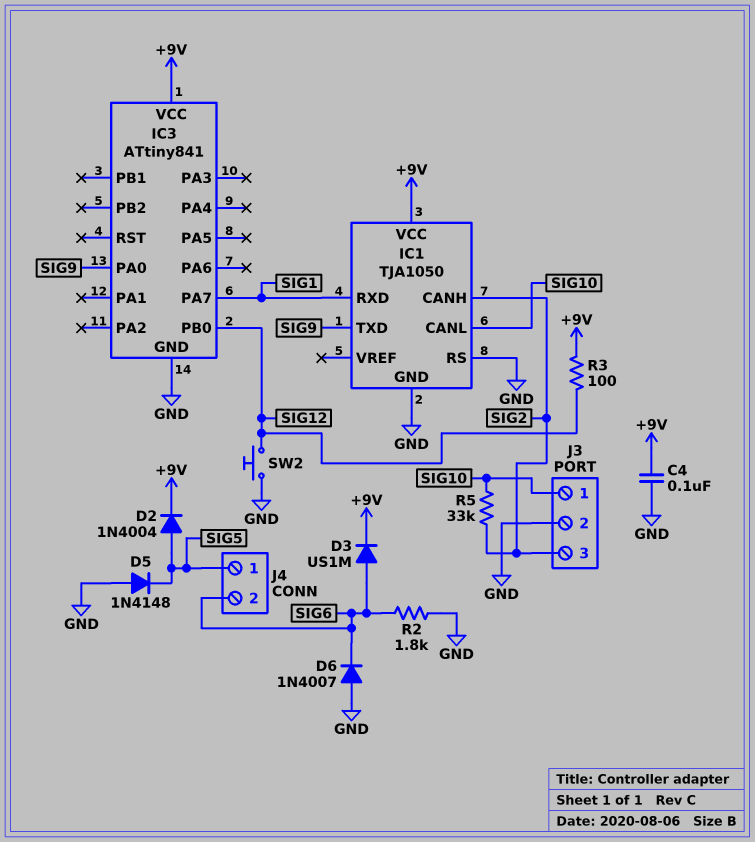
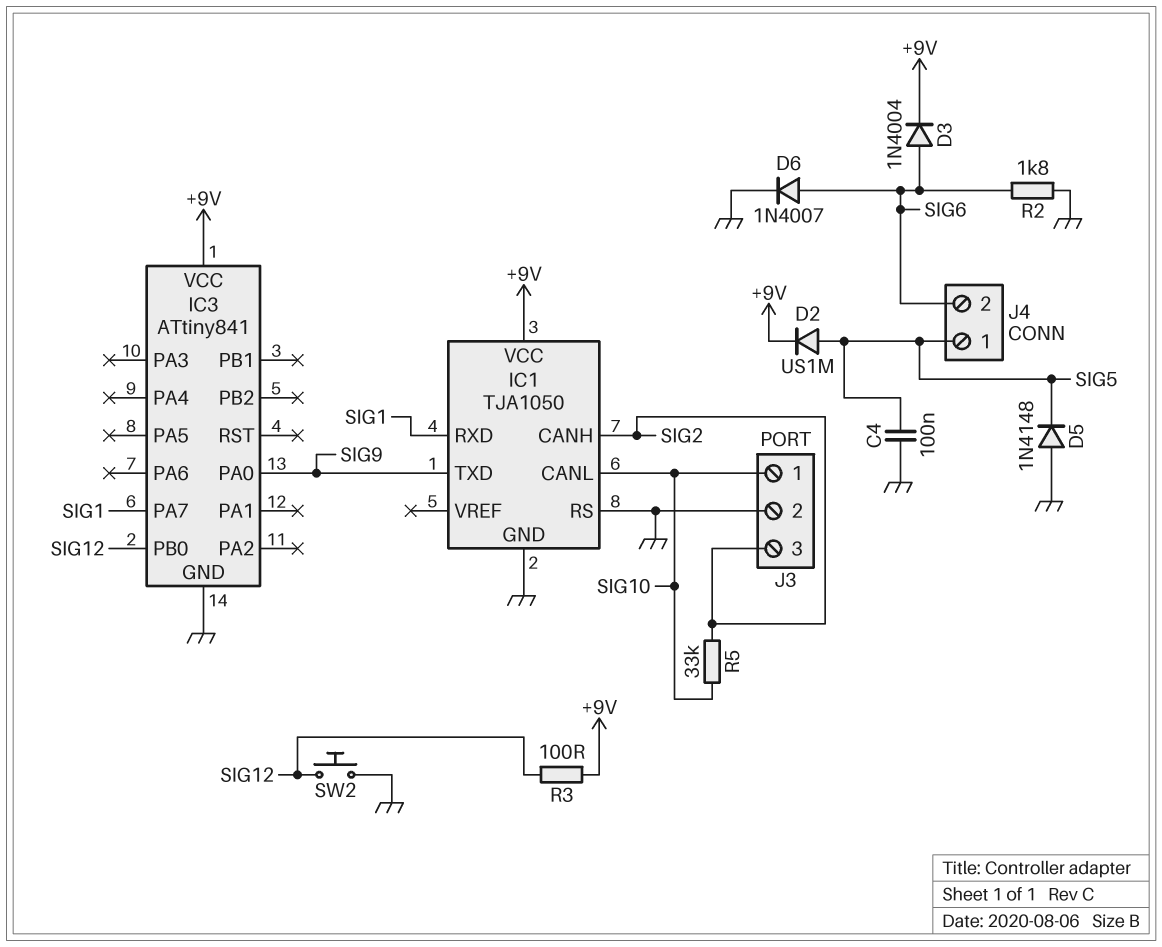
C4: 100nF (+9V, GND) -> 100nF (GND, SIG5)
D2: diode 1N4004 (A SIG5, K +9V) -> diode US1M (A SIG5, K +9V)
D3: diode US1M (A SIG6, K +9V) -> diode 1N4004 (A SIG6, K +9V)
D6: diode 1N4007 (A GND, K SIG6) -> diode 1N4007 (A SIG6, K GND)

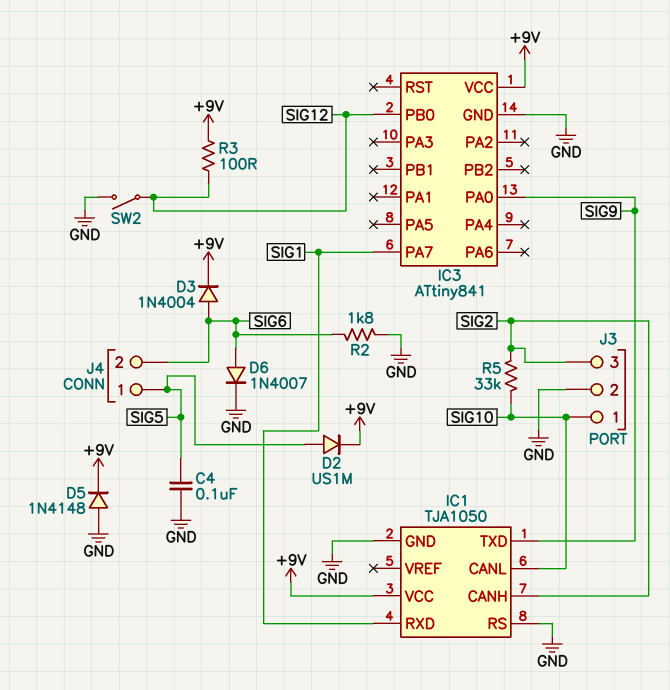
D5: diode 1N4148 (A GND, K SIG5) -> diode 1N4148 (A GND, K +9V)
SW2: button (GND, SIG12) -> switch (GND, SIG12)

